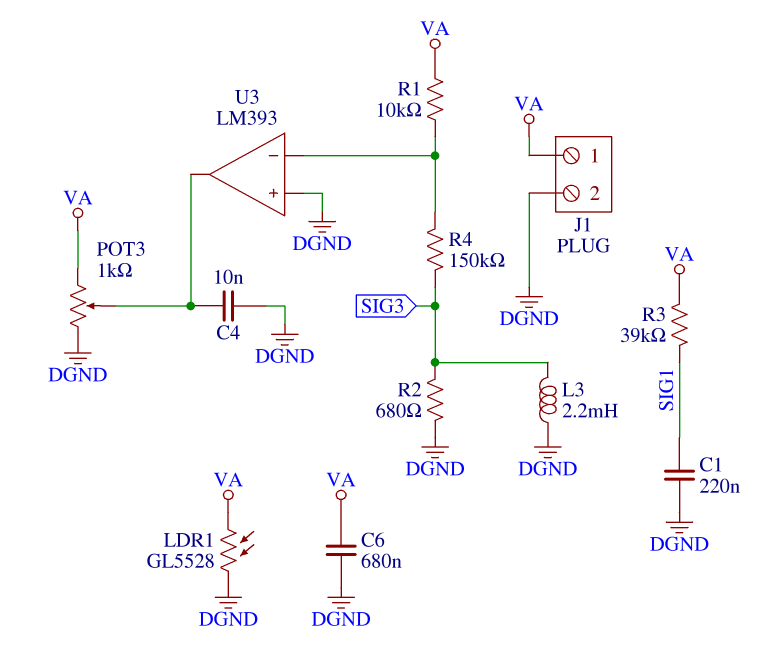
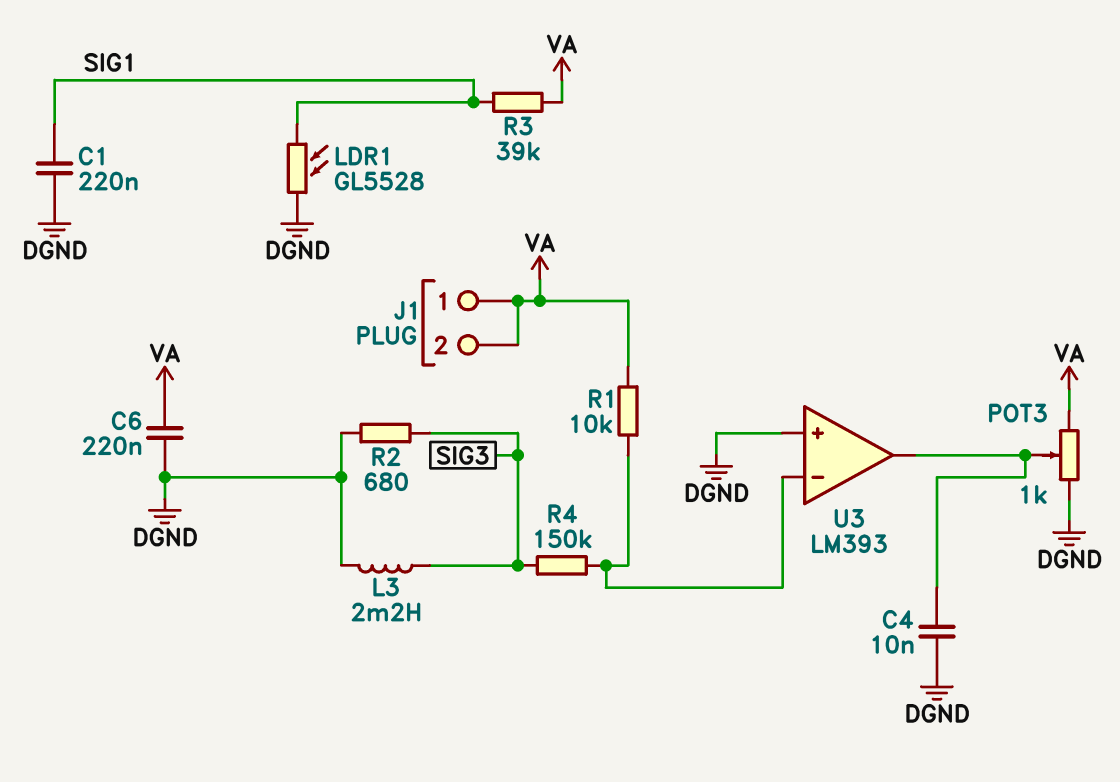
C6: 680nF (DGND, VA) -> 220nF (DGND, VA)
J1 pin 2: DGND -> VA
LDR1: GL5528 (DGND, VA) -> GL5528 (DGND, SIG1)

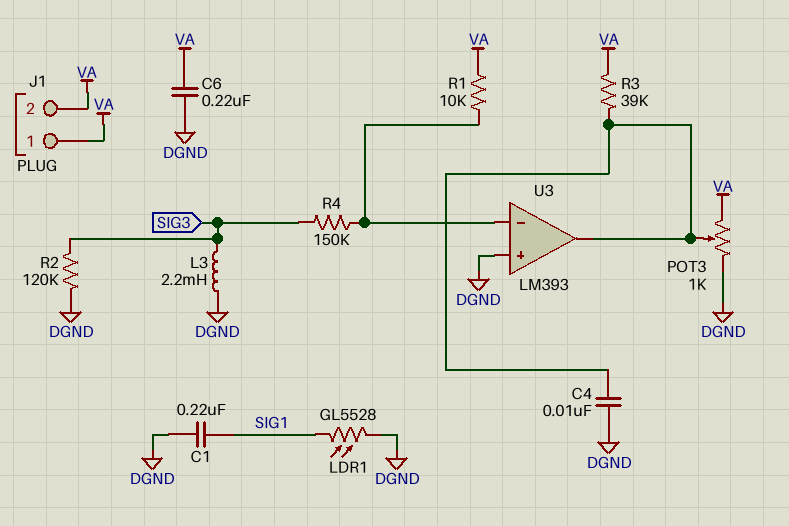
R2: 680 (DGND, SIG3) -> 120k (DGND, SIG3)
R3: 39k (SIG1, VA) -> 39k (U3/out, VA)

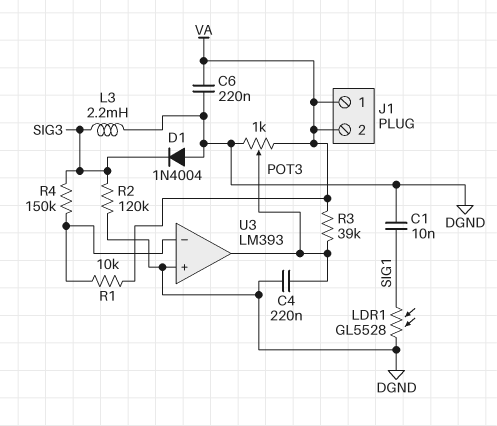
C1: 220nF (DGND, SIG1) -> 10nF (DGND, SIG1)
C4: 10nF (DGND, U3/out) -> 220nF (DGND, U3/out)
D1: none -> diode 1N4004 (A DGND, K SIG3)

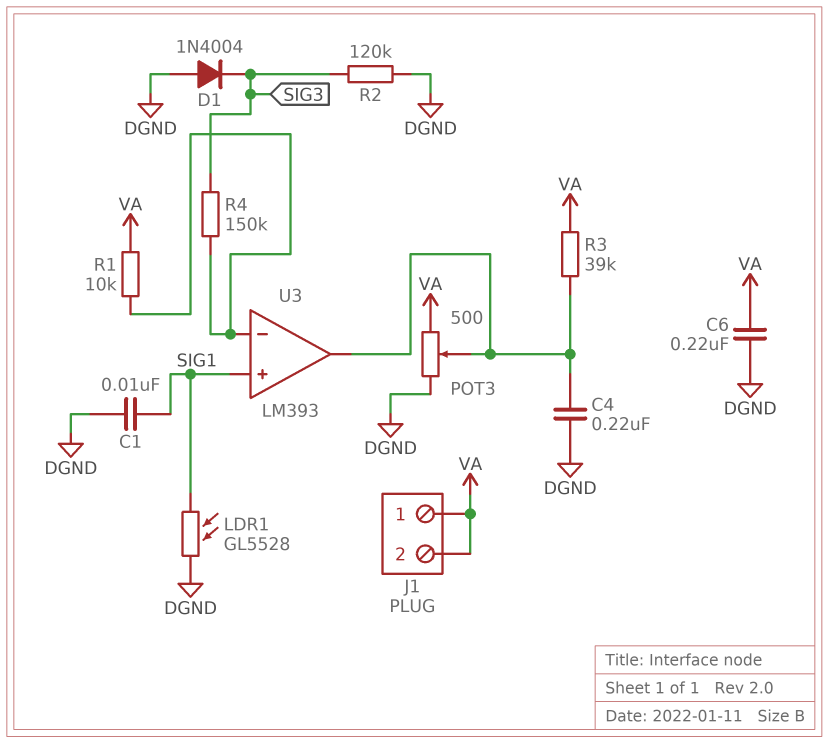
L3: 2.2mH (DGND, SIG3) -> none
POT3: 1k (DGND, VA, wiper U3/out) -> 500 (DGND, VA, wiper U3/out)
U3 pin in+: DGND -> SIG1

